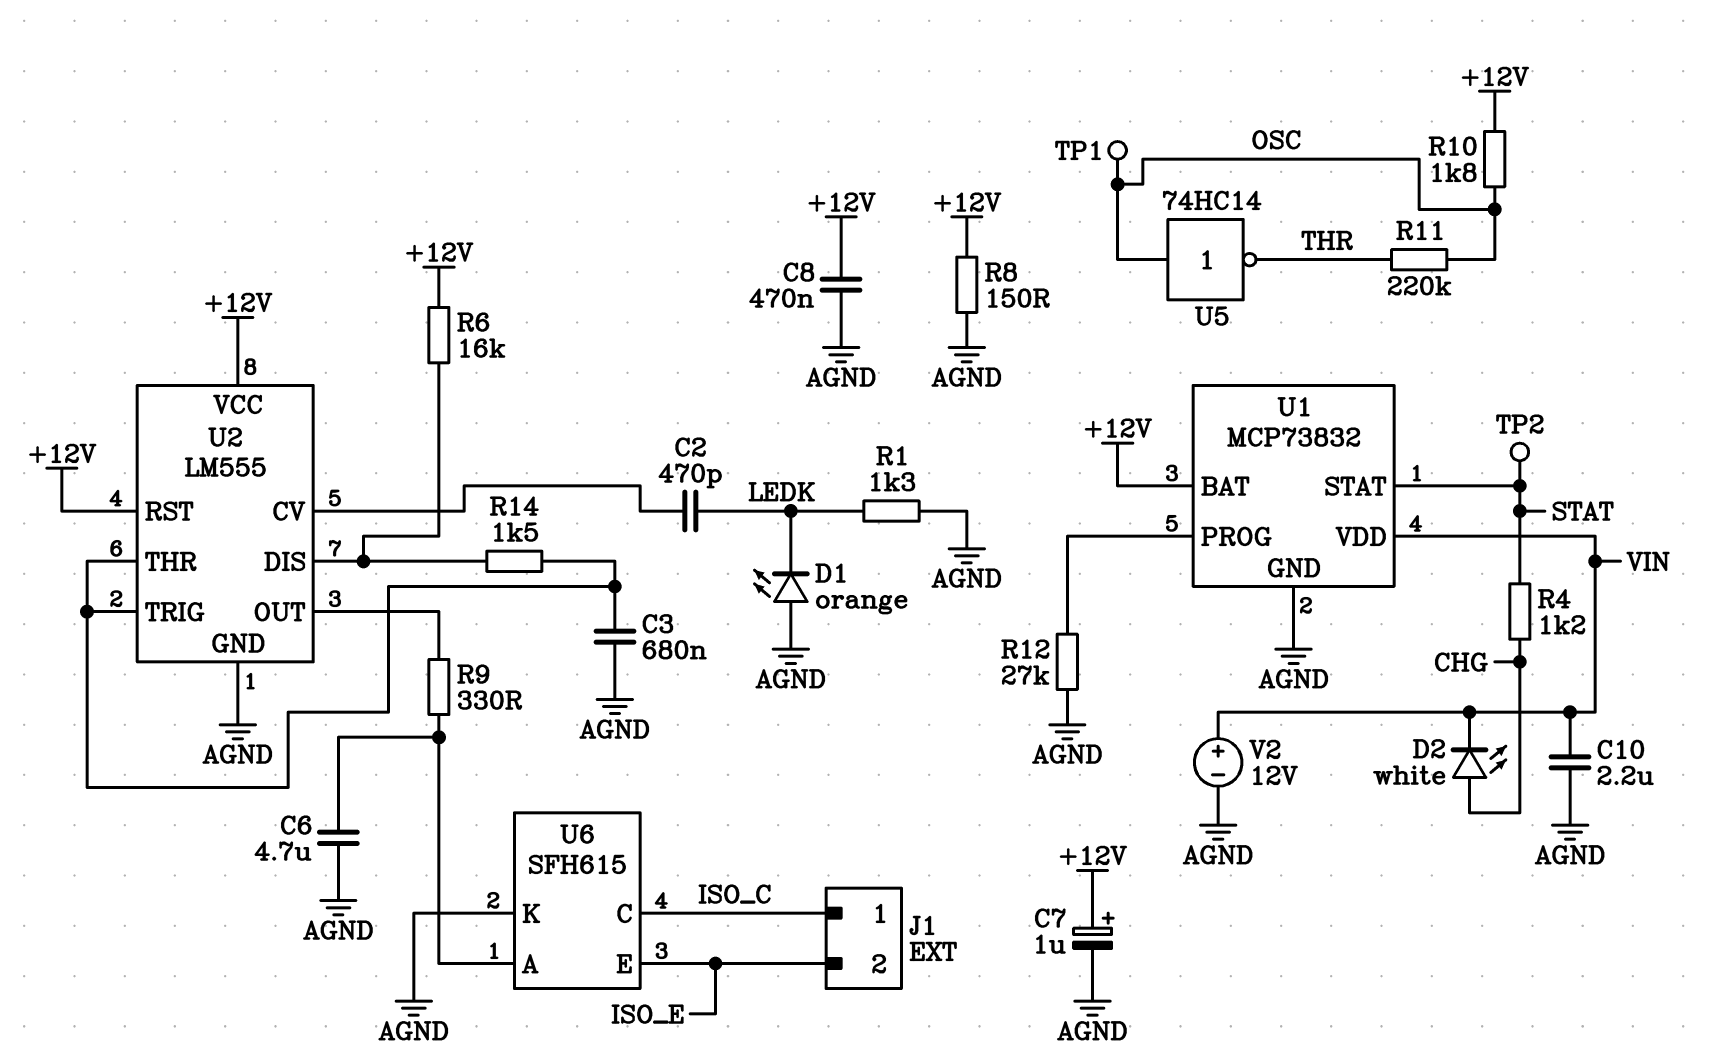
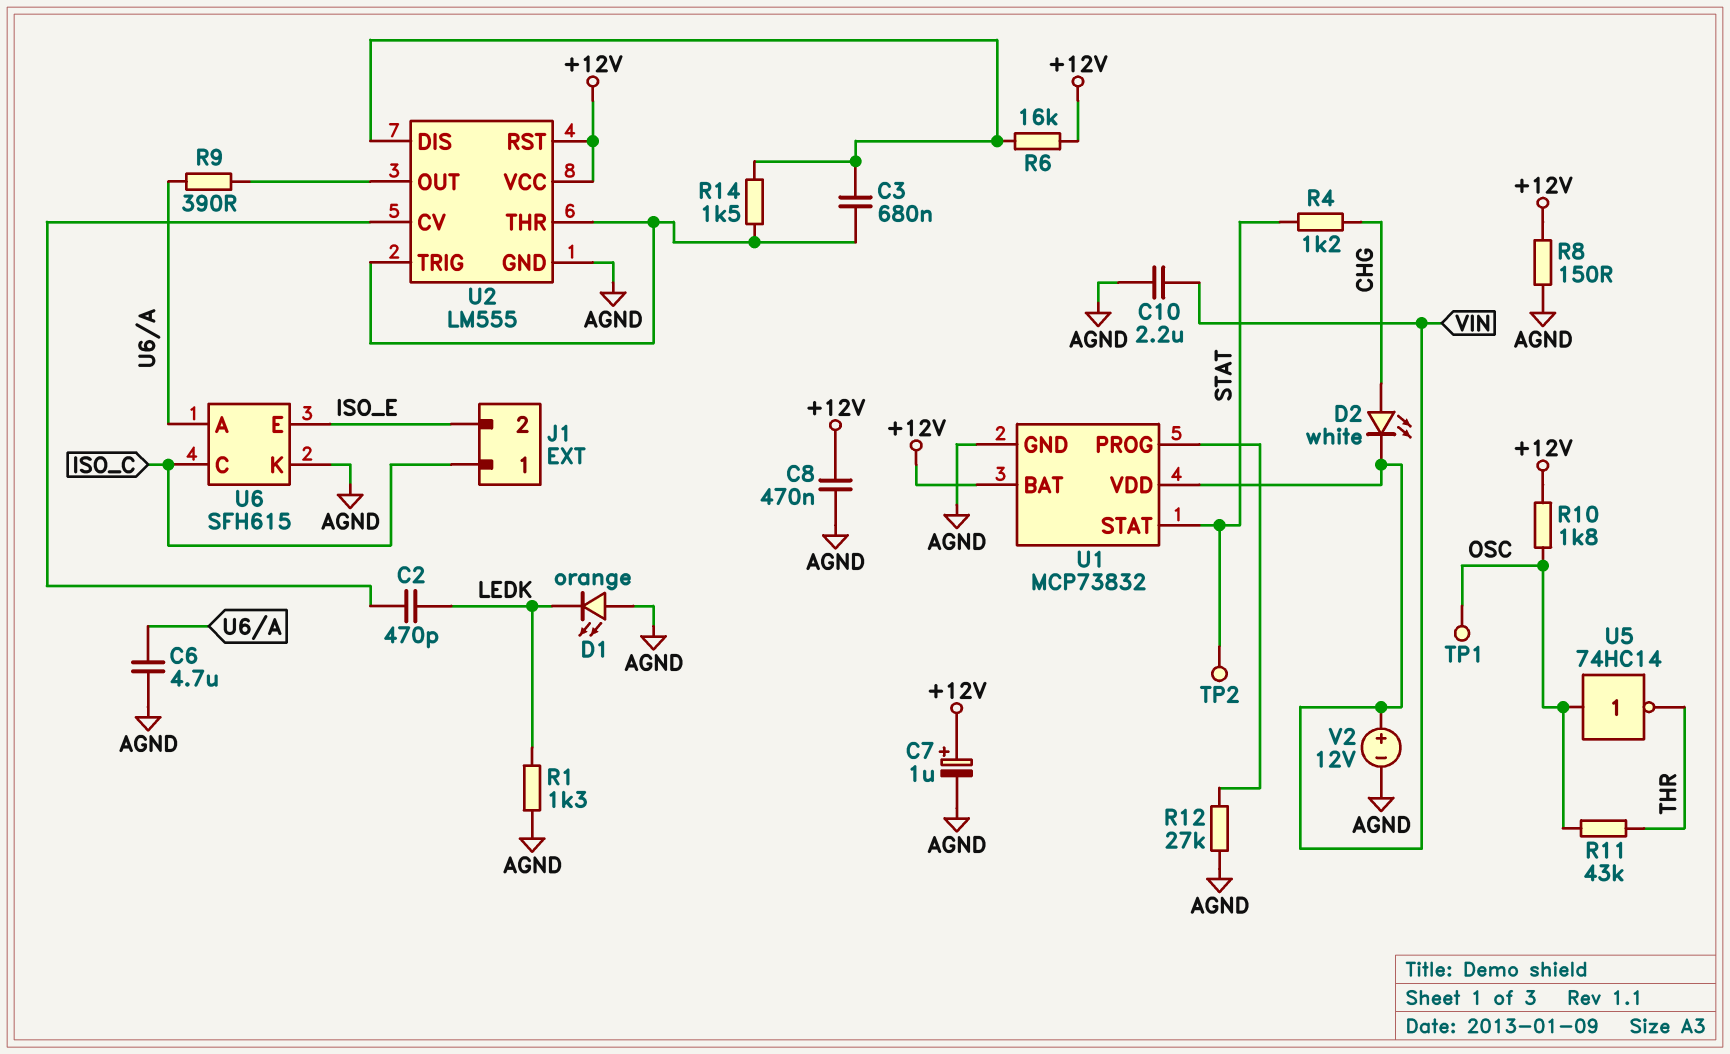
C3: 680nF (AGND, U2/THR) -> 680nF (U2/DIS, U2/THR)
R9: 330 (U2/OUT, U6/A) -> 390 (U2/OUT, U6/A)
R11: 220k (OSC, THR) -> 43k (OSC, THR)

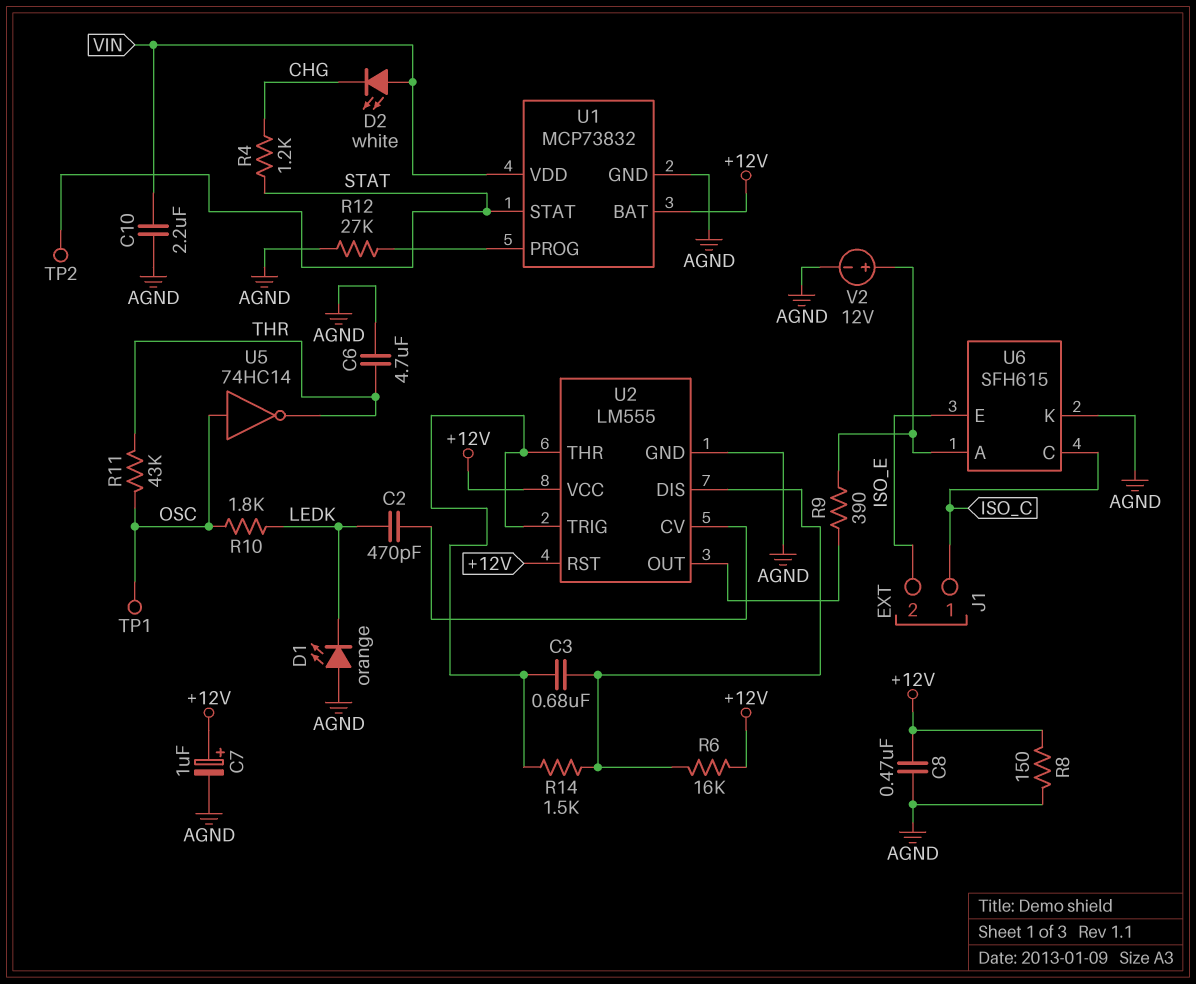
C6: 4.7uF (AGND, U6/A) -> 4.7uF (AGND, THR)
D2: LED white (A CHG, K VIN) -> LED white (A VIN, K CHG)
R1: 1.3k (AGND, LEDK) -> none
R10: 1.8k (+12V, OSC) -> 1.8k (LEDK, OSC)
V2: 12V (plus VIN, minus AGND) -> 12V (plus U6/A, minus AGND)

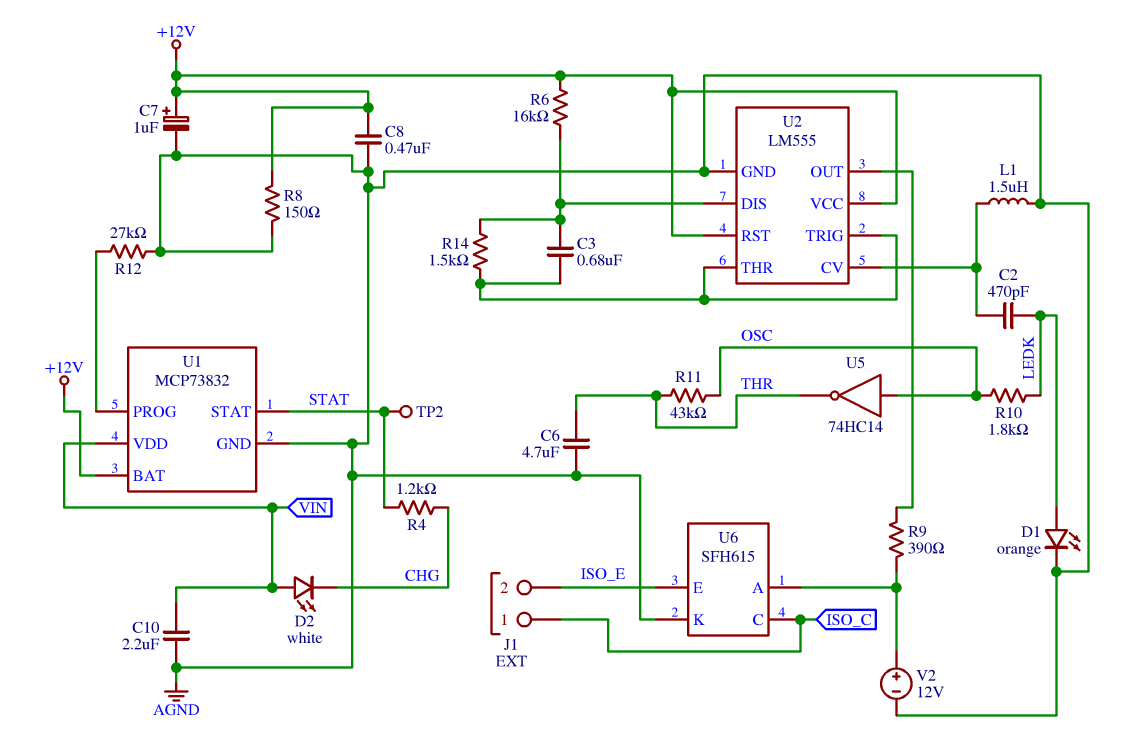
D1: LED orange (A AGND, K LEDK) -> LED orange (A LEDK, K AGND)
L1: none -> 1.5uH (AGND, U2/CV)
TP1: test point (OSC) -> none

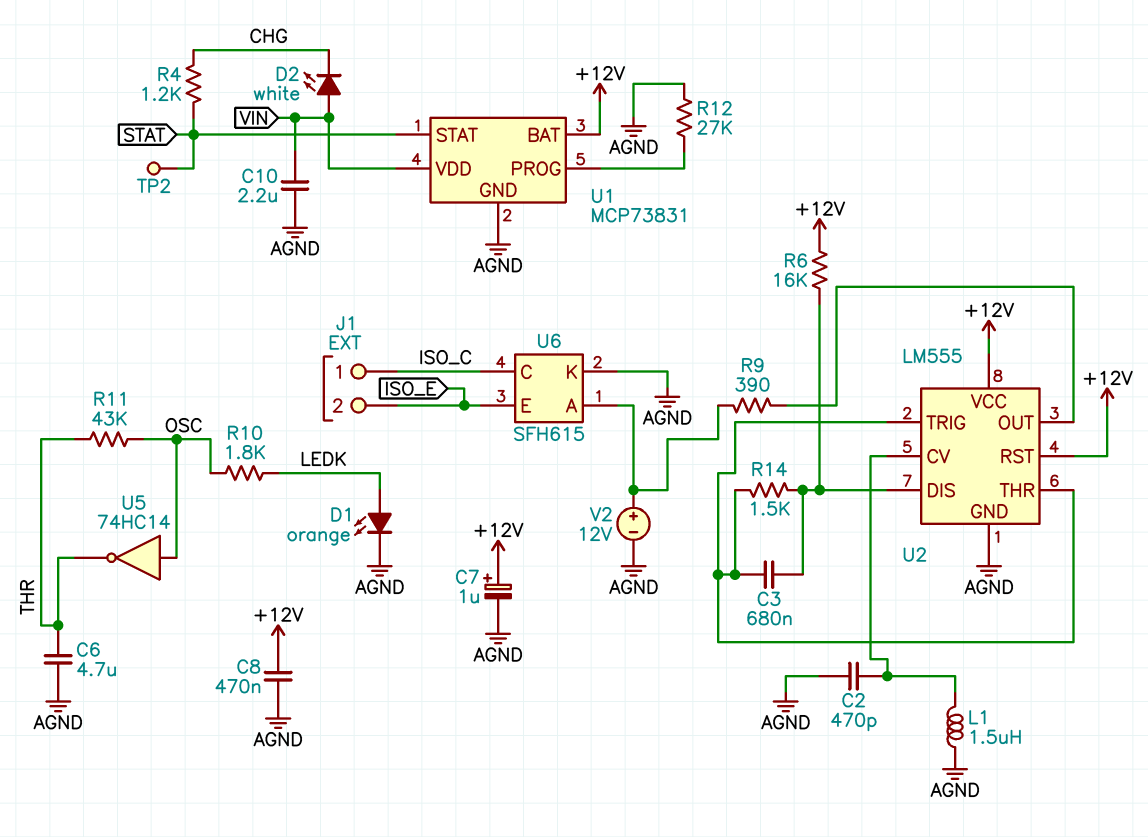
C2: 470pF (LEDK, U2/CV) -> 470pF (AGND, U2/CV)
R8: 150 (+12V, AGND) -> none
U1: MCP73832 -> MCP73831

